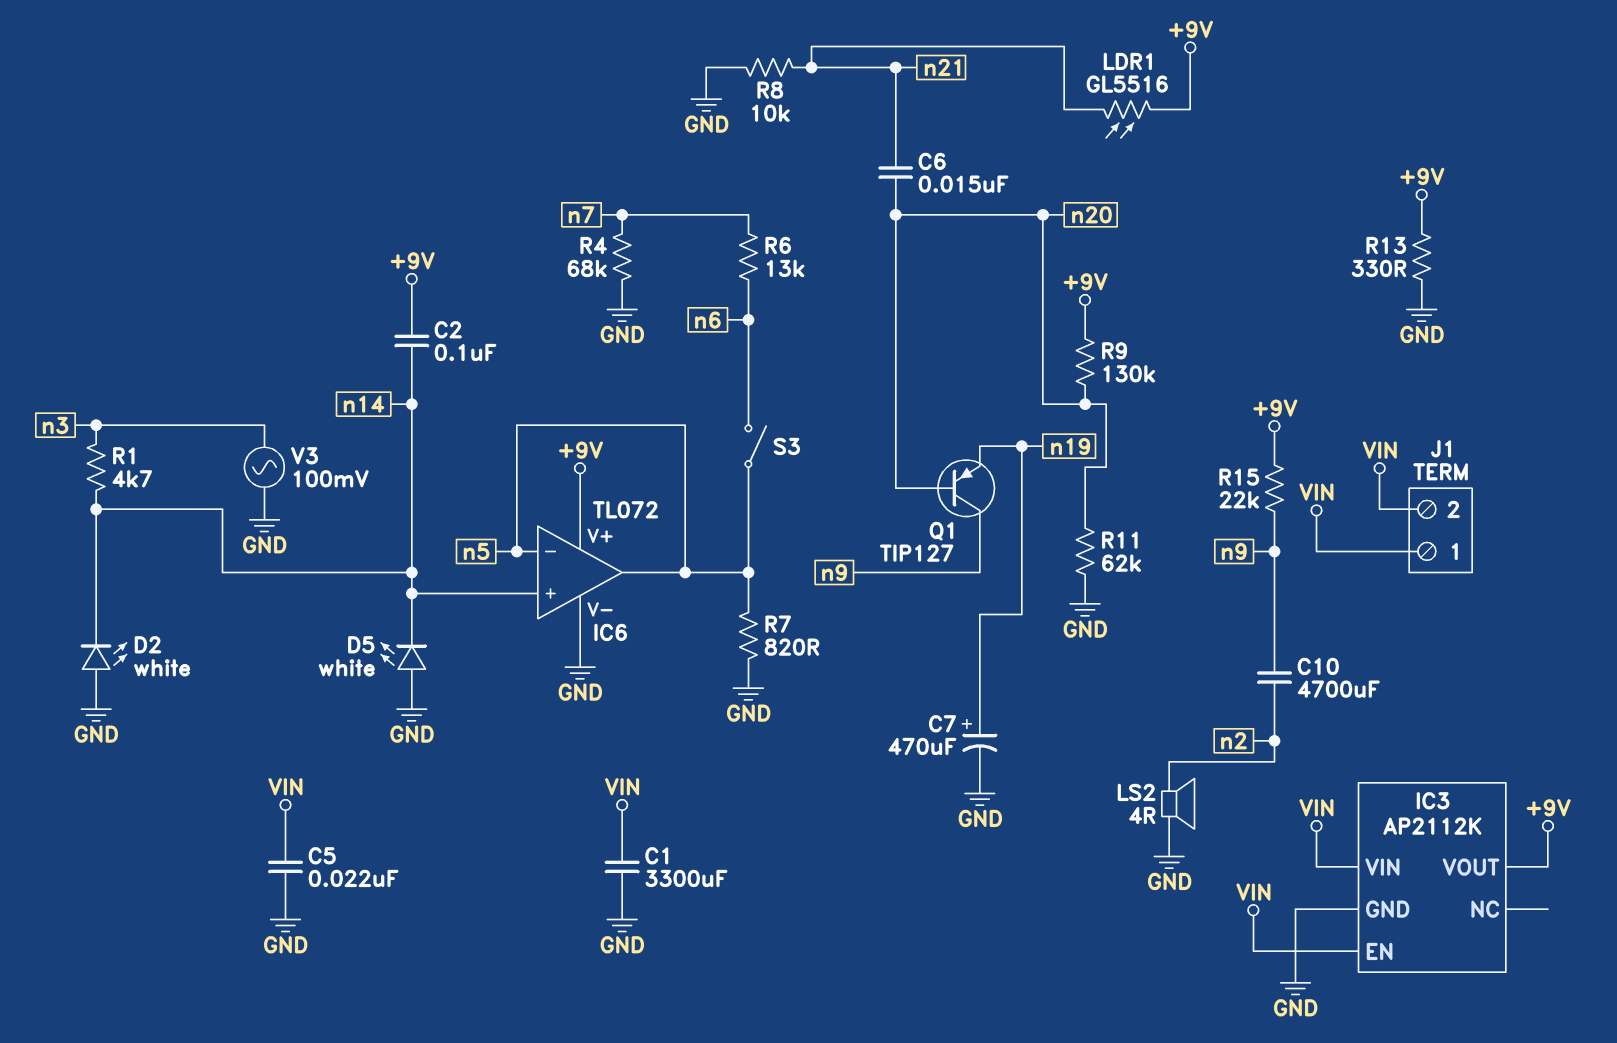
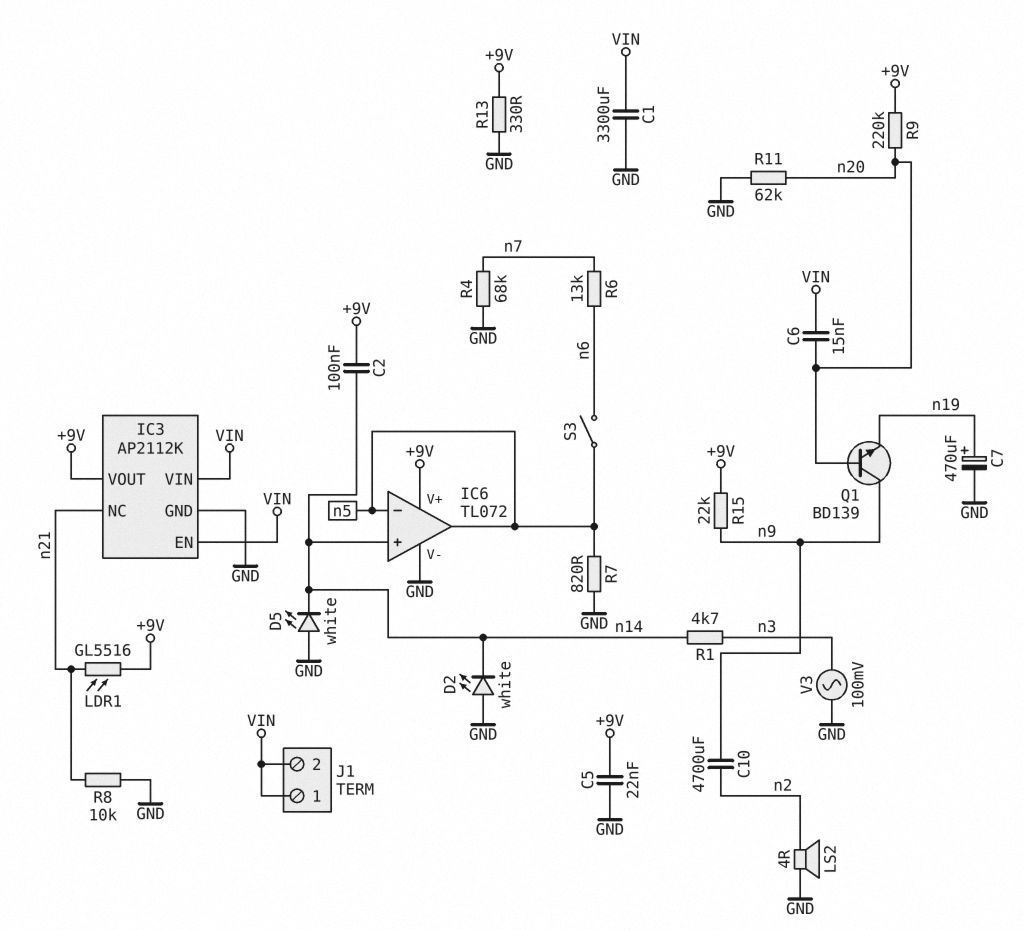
C5: 22nF (GND, VIN) -> 22nF (+9V, GND)
C6: 15nF (n20, n21) -> 15nF (VIN, n20)
IC3 pin NC: none -> n21
Q1: PNP TIP127 (B n20, C n9, E n19) -> NPN BD139 (B n20, C n9, E n19)
R9: 130k (+9V, n20) -> 220k (+9V, n20)

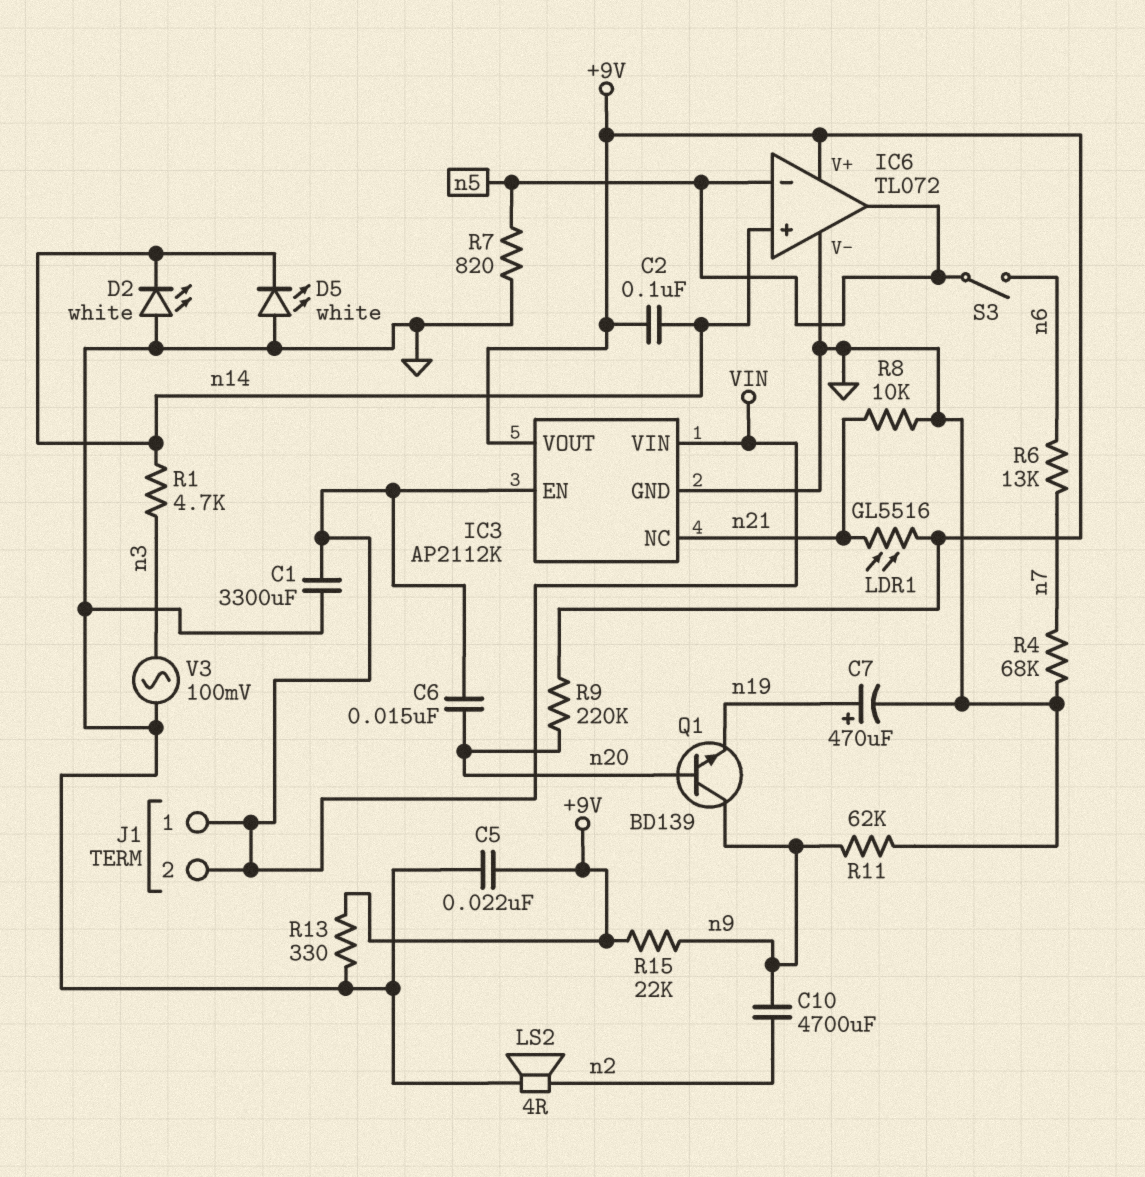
R11: 62k (GND, n20) -> 62k (GND, n9)

